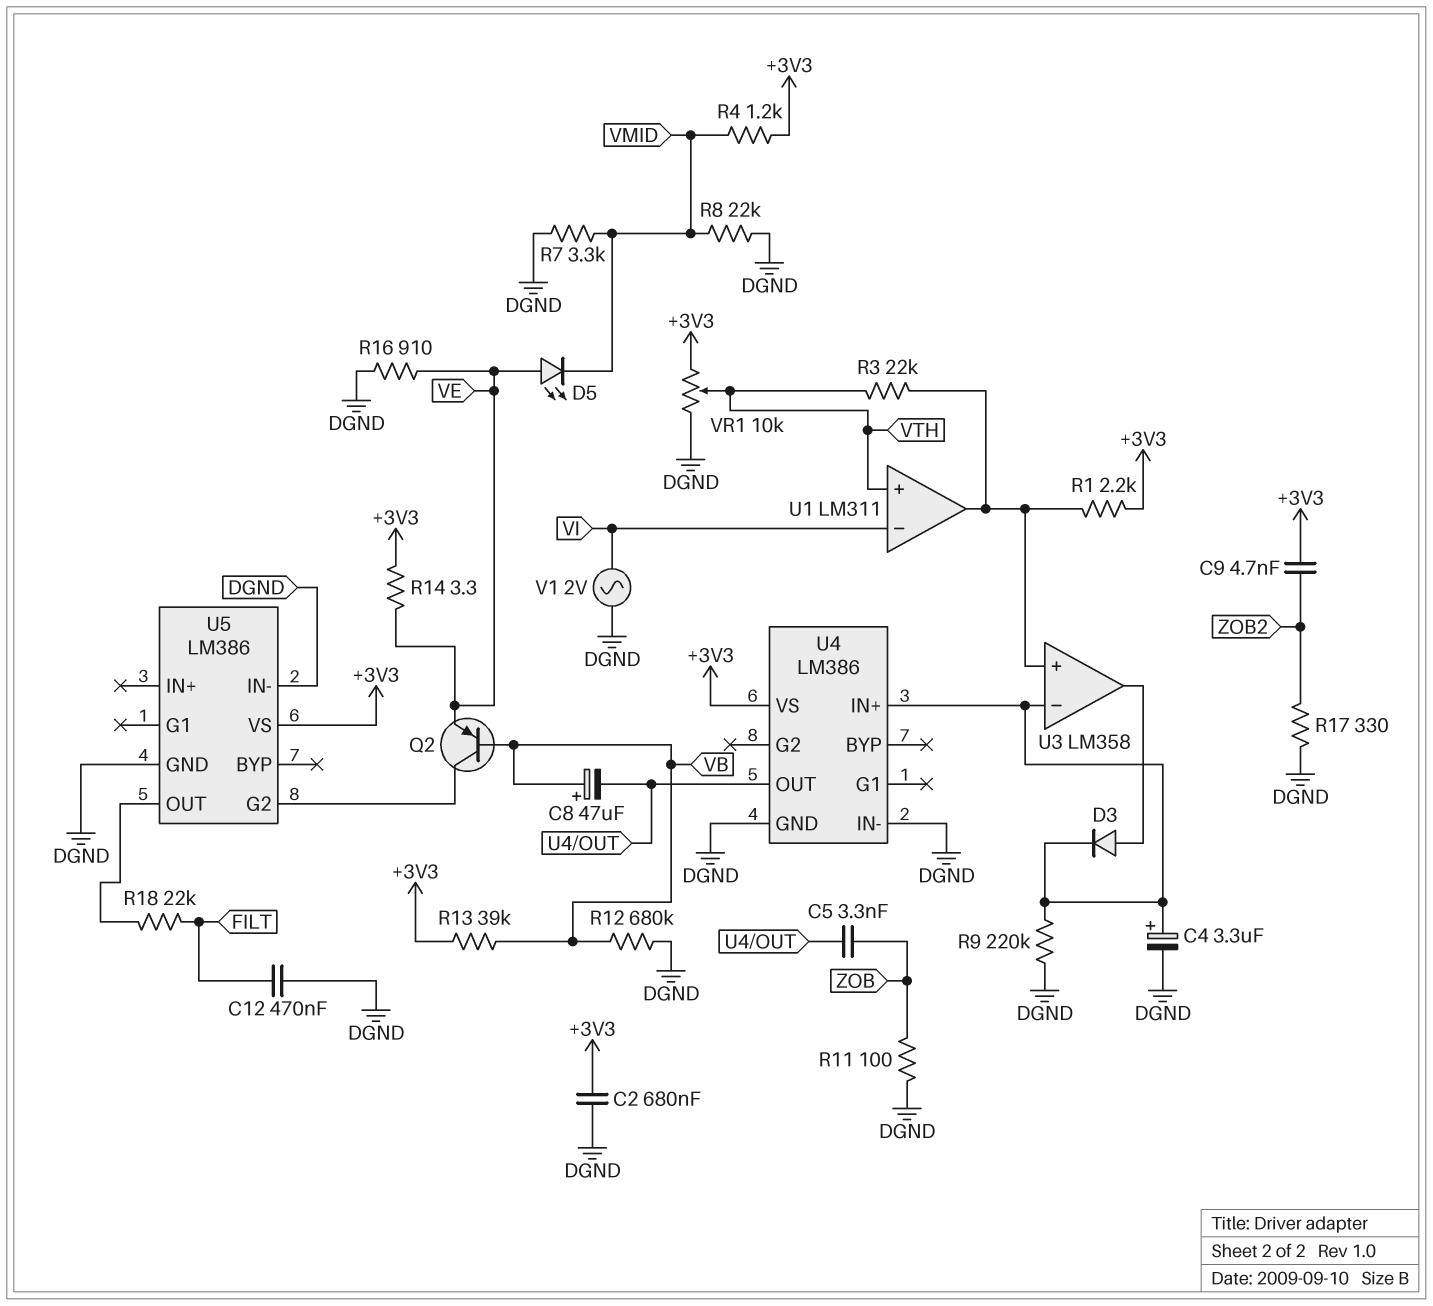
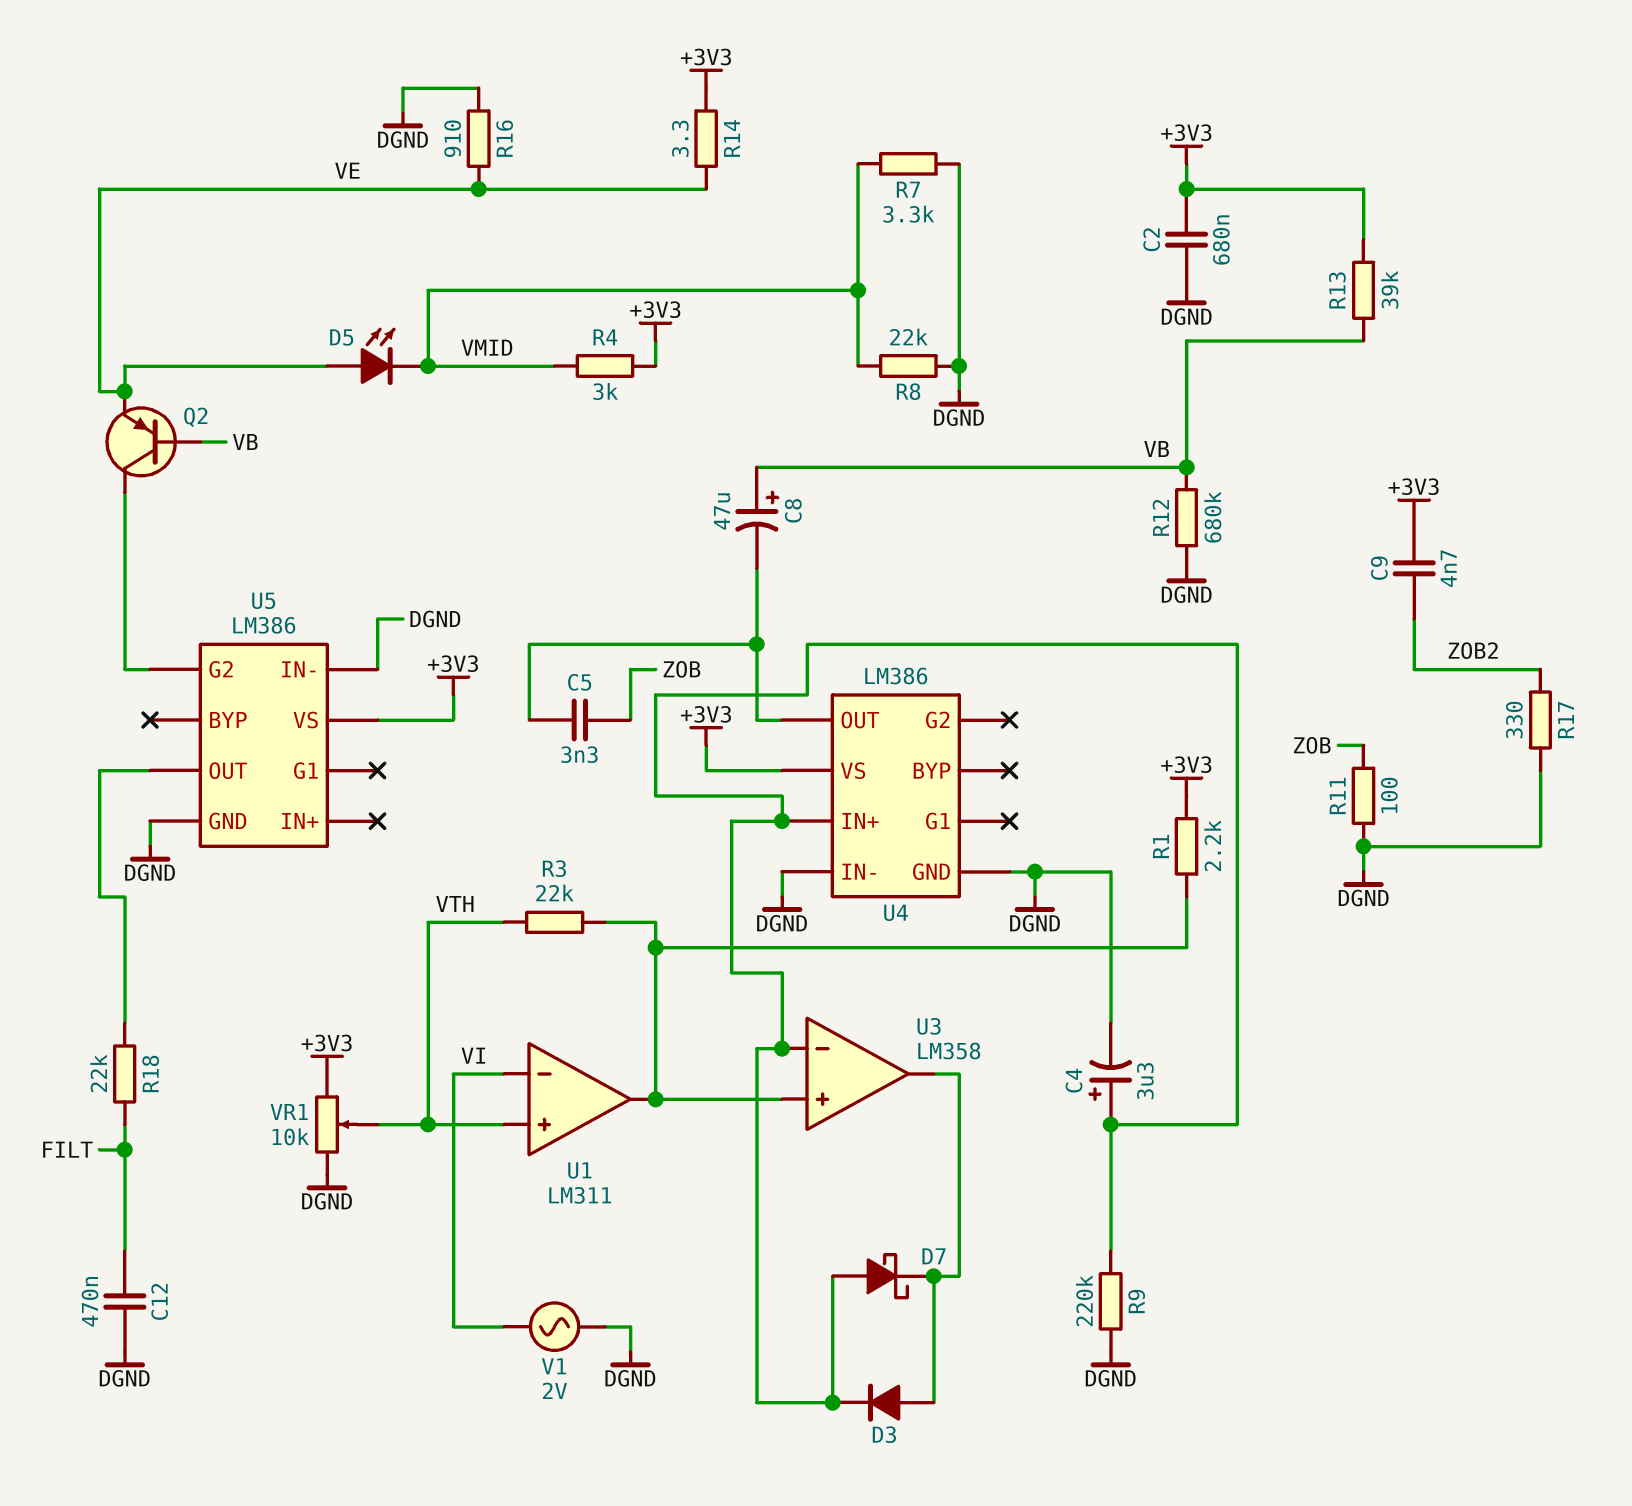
D7: none -> schottky (A U3/in-, K U3/out)
R4: 1.2k (+3V3, VMID) -> 3k (+3V3, VMID)

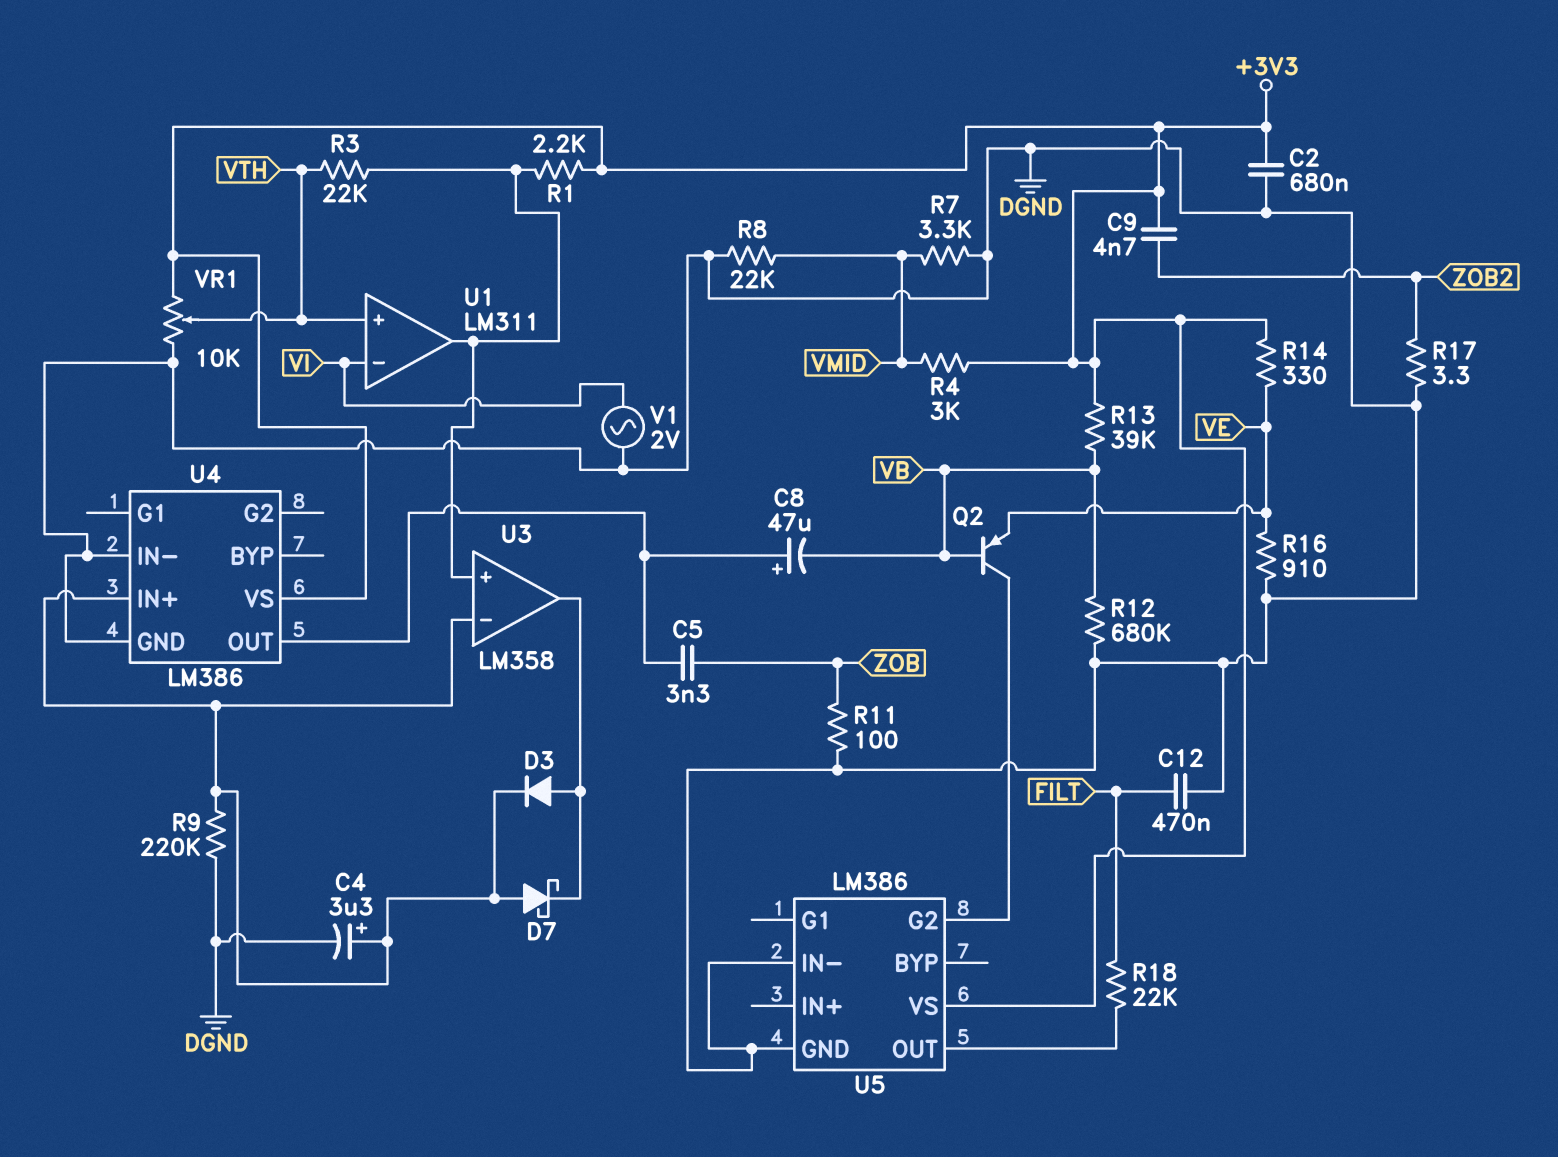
C8: 47uF (plus VB, minus U4/OUT) -> 47uF (plus U4/OUT, minus VB)
D5: LED (A VE, K VMID) -> none
R14: 3.3 (+3V3, VE) -> 330 (+3V3, VE)
R17: 330 (DGND, ZOB2) -> 3.3 (DGND, ZOB2)

